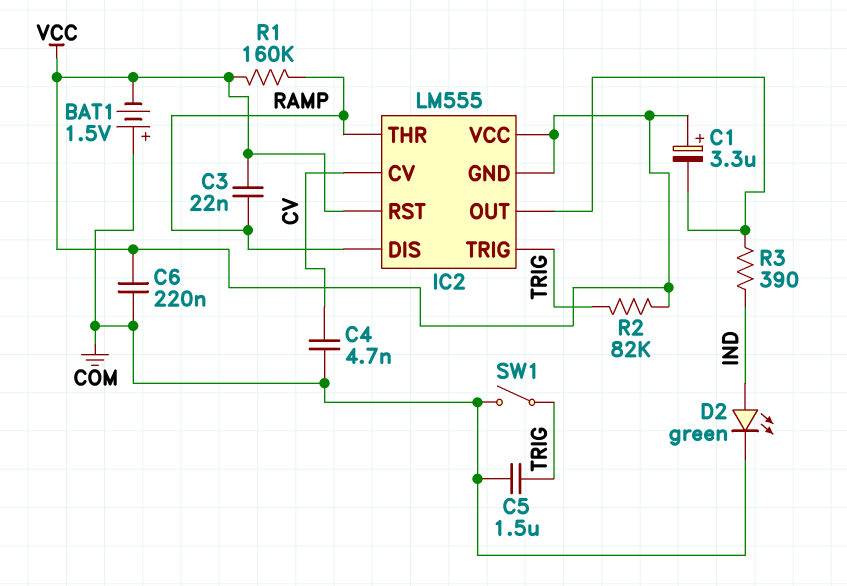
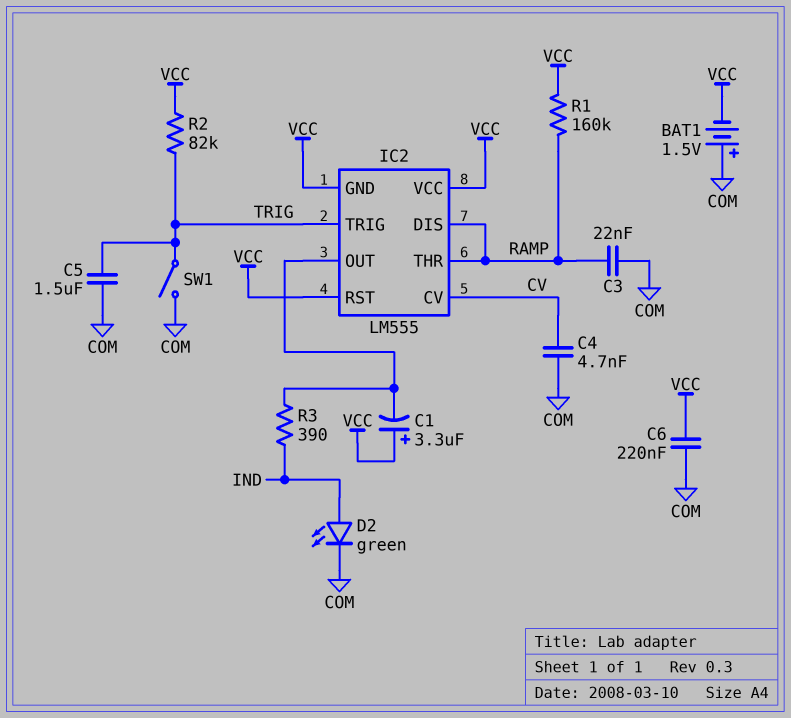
C3: 22nF (RAMP, VCC) -> 22nF (COM, RAMP)

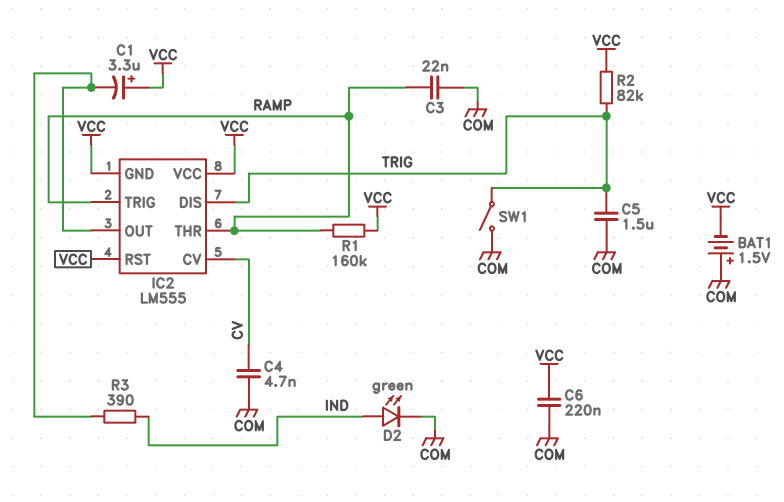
IC2 pin DIS: RAMP -> TRIG
IC2 pin TRIG: TRIG -> RAMP

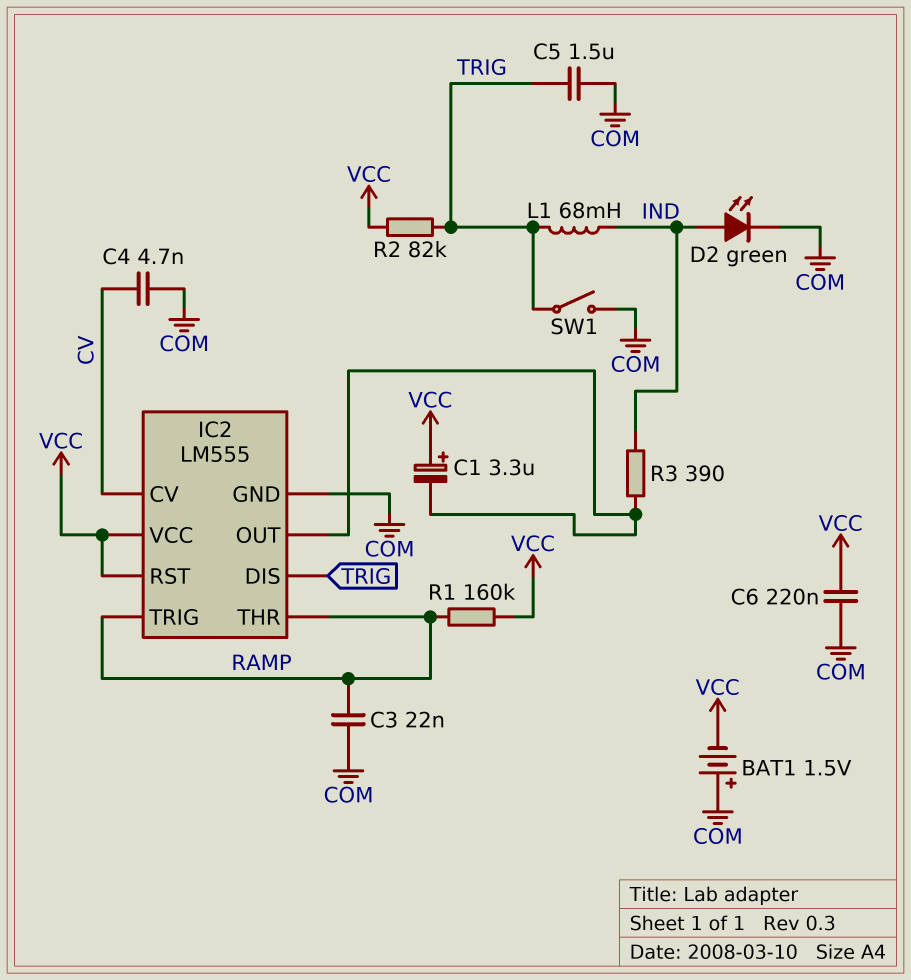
IC2 pin GND: VCC -> COM
L1: none -> 68mH (IND, TRIG)

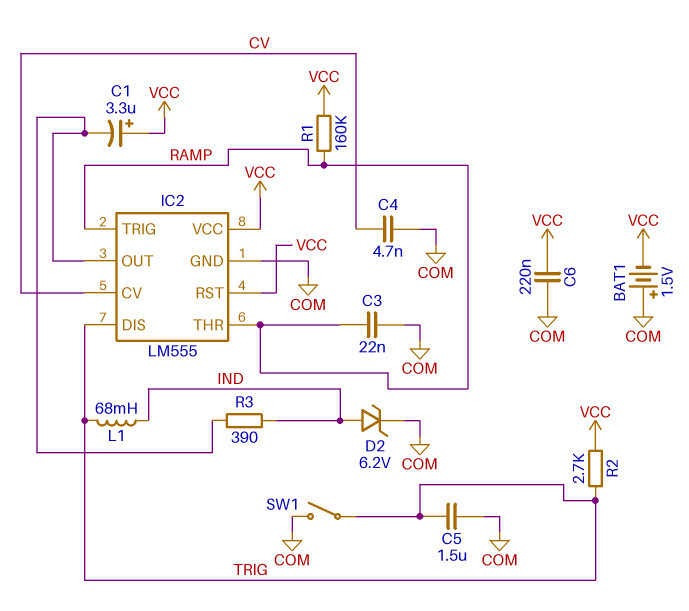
D2: LED green (A IND, K COM) -> zener 6.2V (A IND, K COM)
R2: 82k (TRIG, VCC) -> 2.7k (TRIG, VCC)

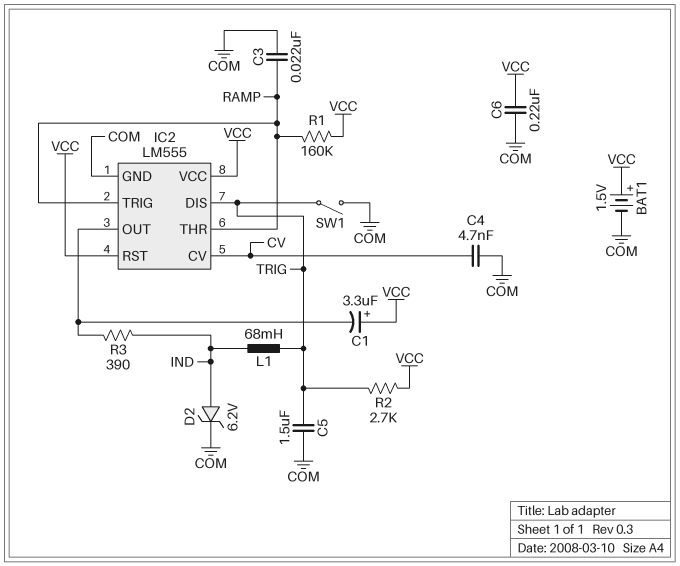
BAT1: 1.5V (plus COM, minus VCC) -> 1.5V (plus VCC, minus COM)

